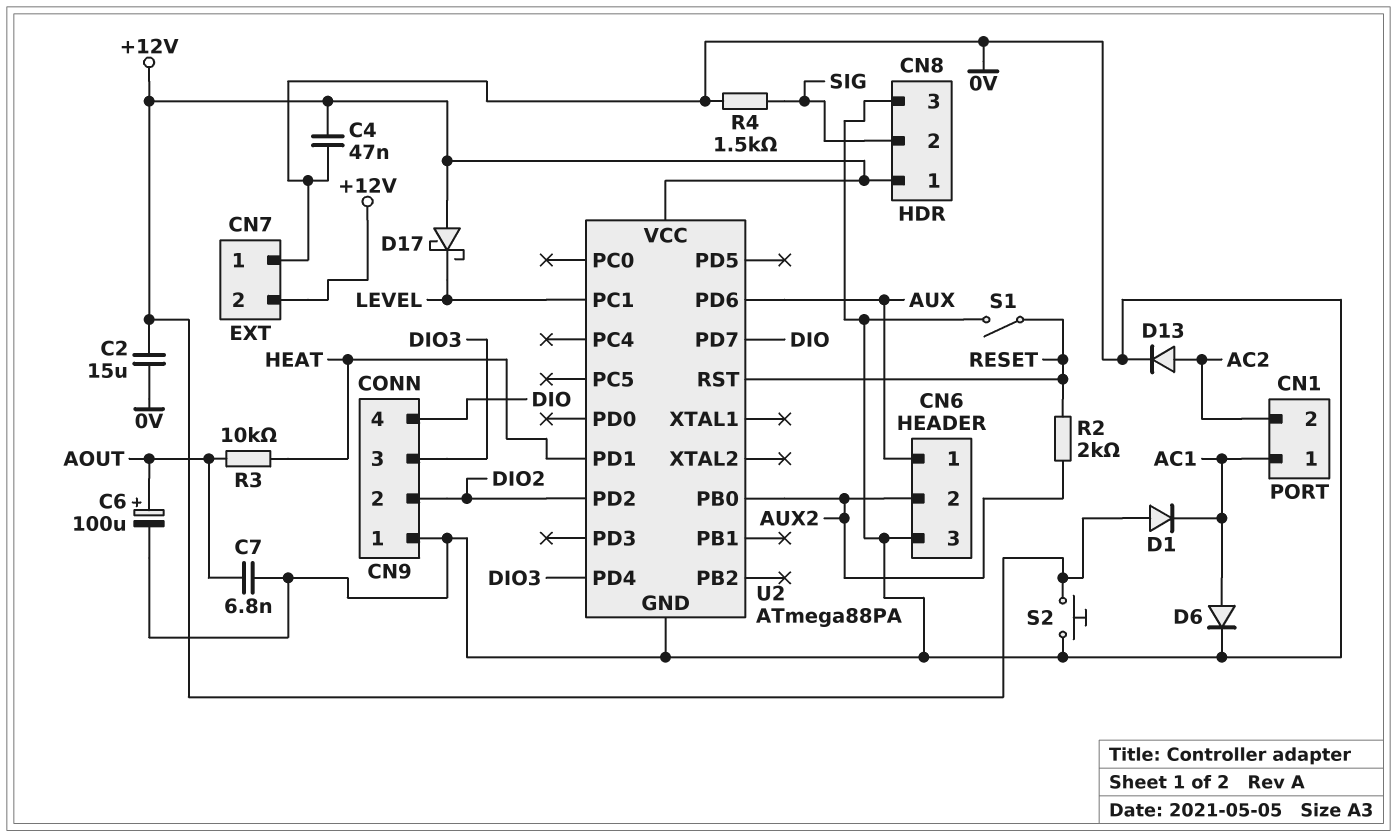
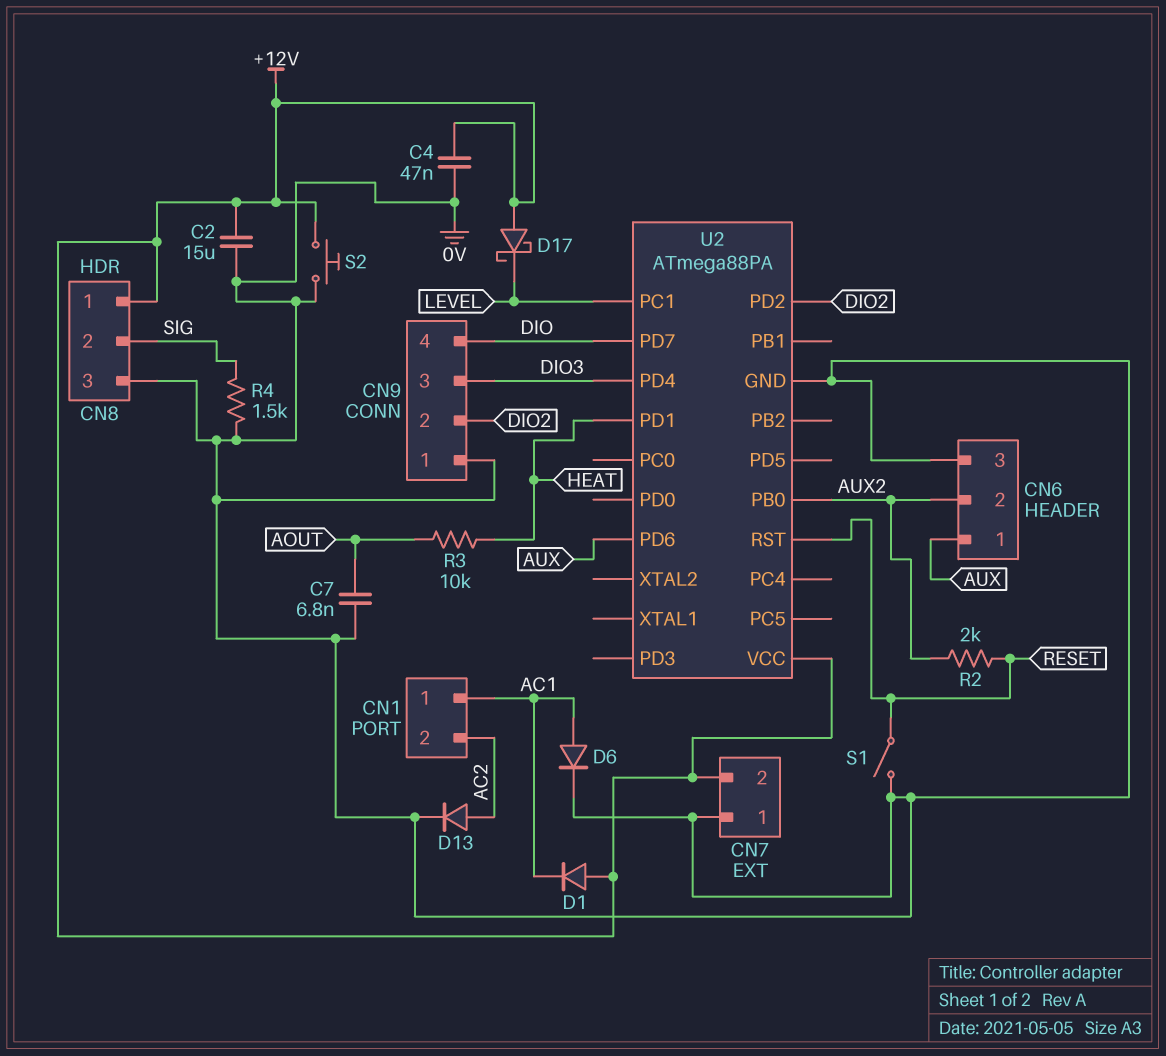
C6: 100uF (plus AOUT, minus 0V) -> none

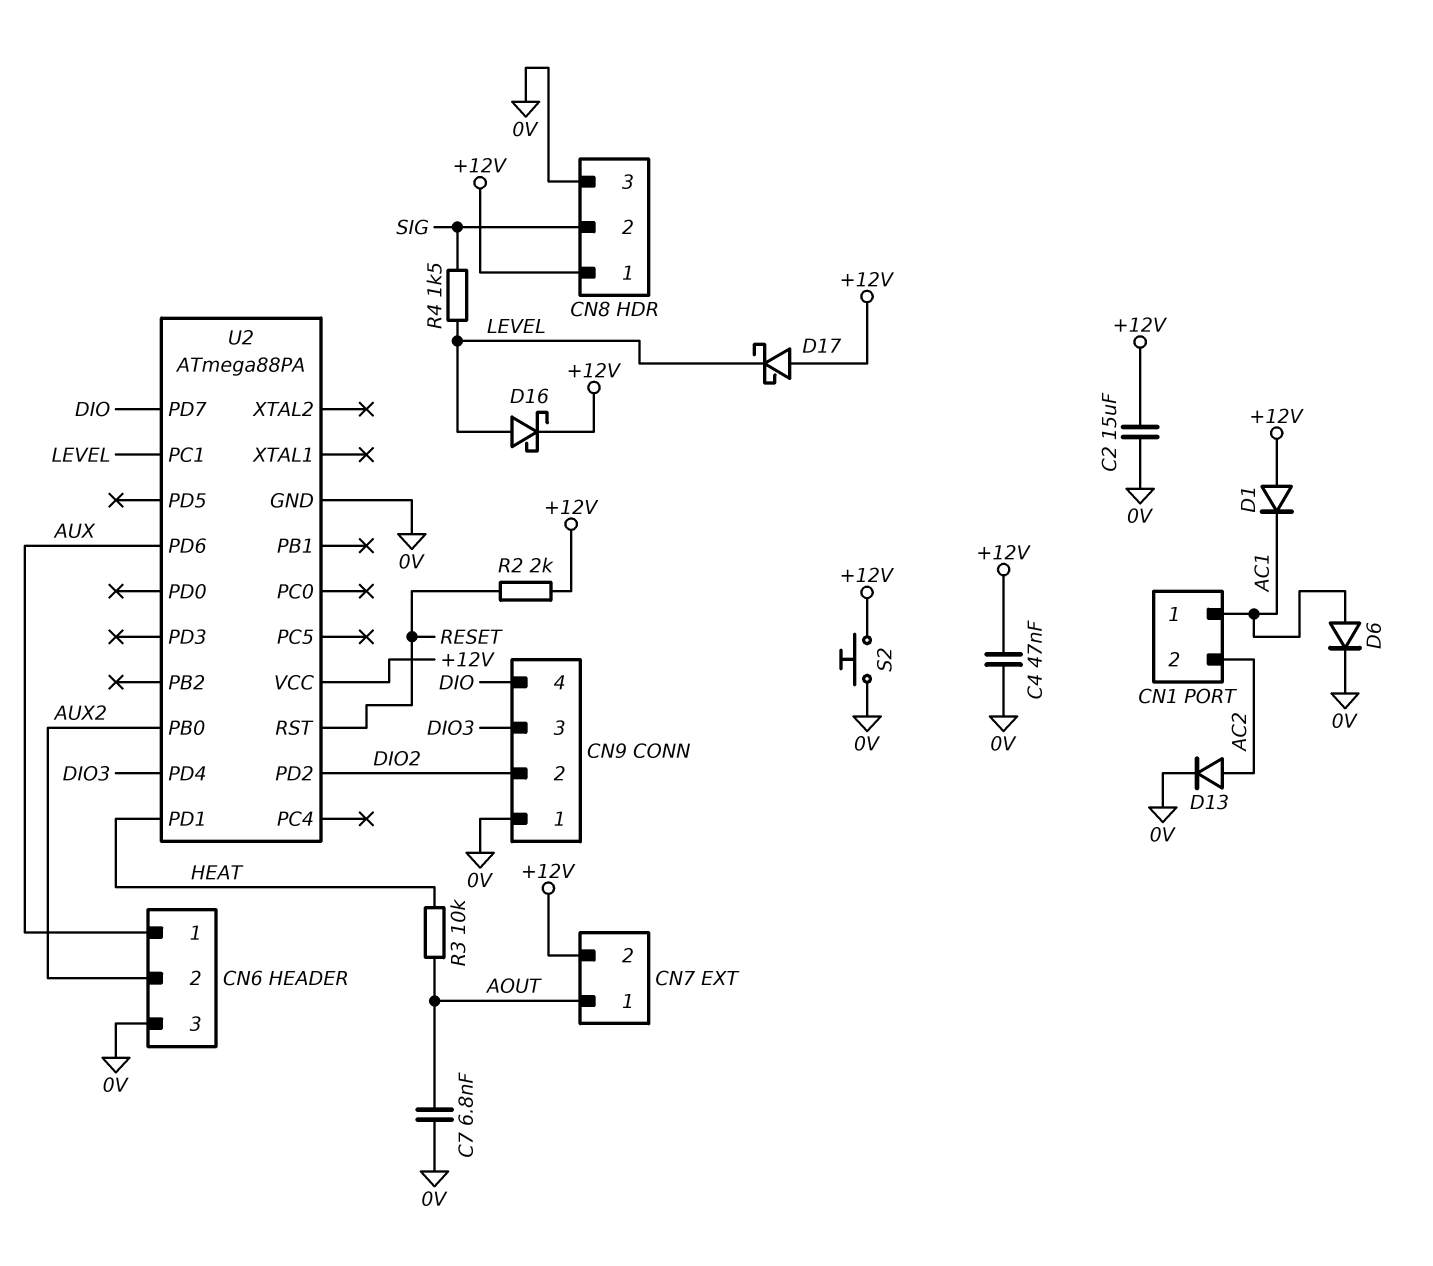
CN7 pin 1: 0V -> AOUT
D16: none -> schottky (A LEVEL, K +12V)
R2: 2k (AUX2, RESET) -> 2k (+12V, RESET)
R4: 1.5k (0V, SIG) -> 1.5k (LEVEL, SIG)
S1: switch (0V, RESET) -> none

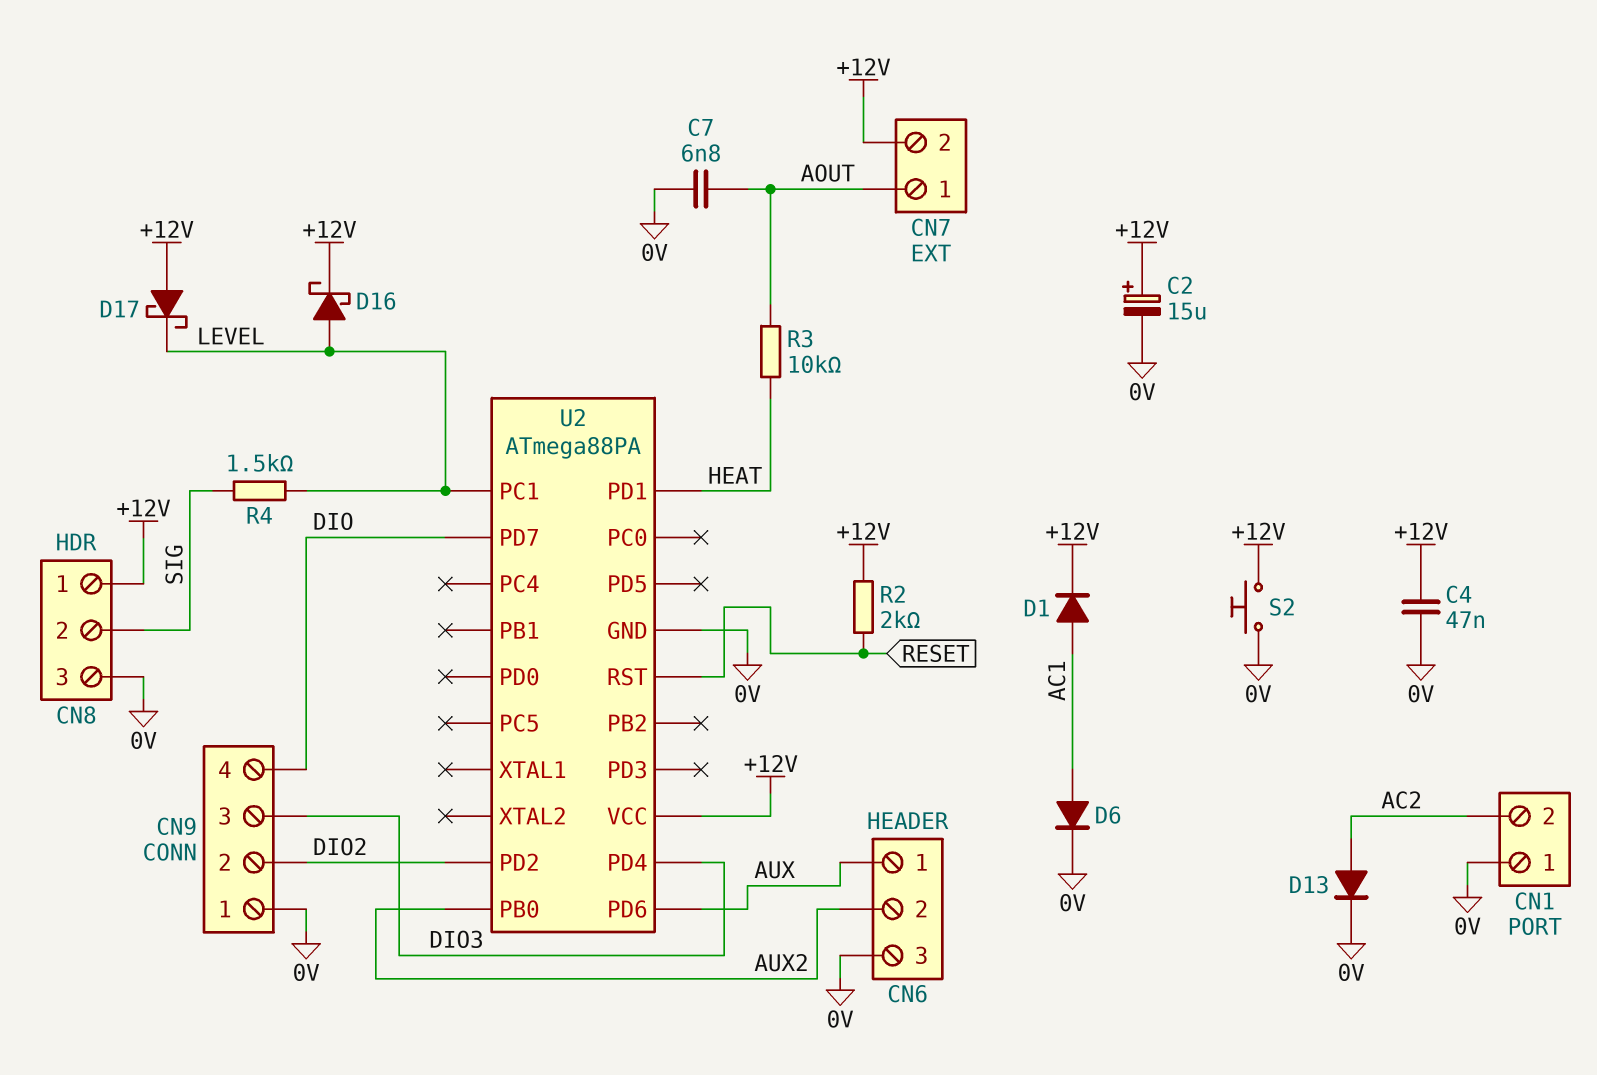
C2: 15uF (+12V, 0V) -> 15uF (plus +12V, minus 0V)
CN1 pin 1: AC1 -> 0V
D1: diode (A +12V, K AC1) -> diode (A AC1, K +12V)

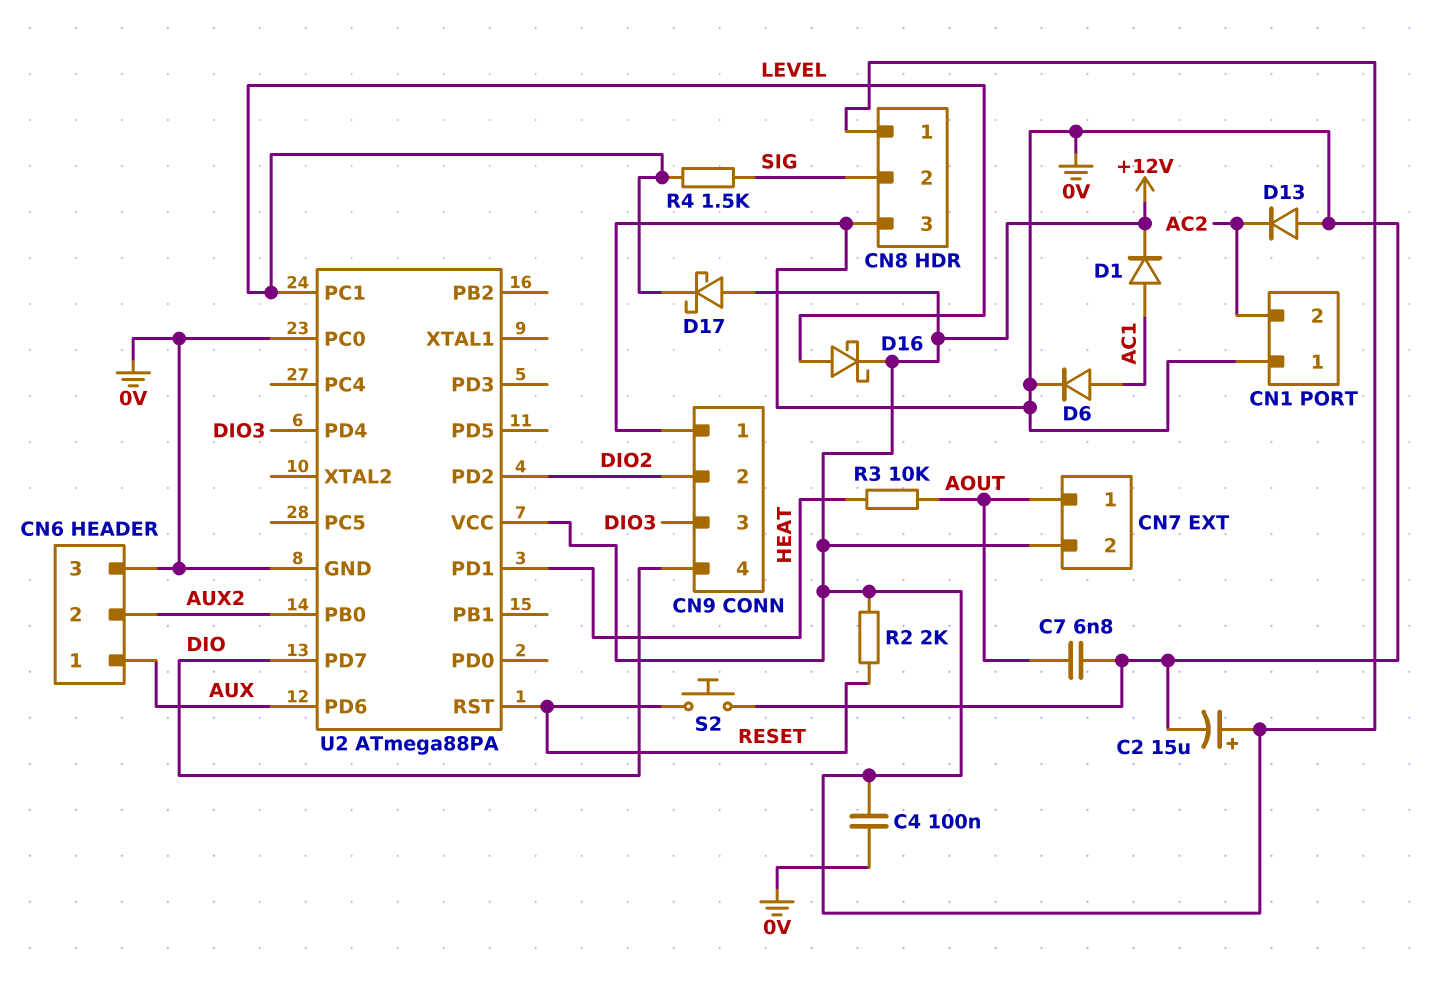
C4: 47nF (+12V, 0V) -> 100nF (+12V, 0V)
D13: diode (A AC2, K 0V) -> diode (A 0V, K AC2)
S2: button (+12V, 0V) -> button (0V, RESET)
U2 pin PC0: none -> 0V

